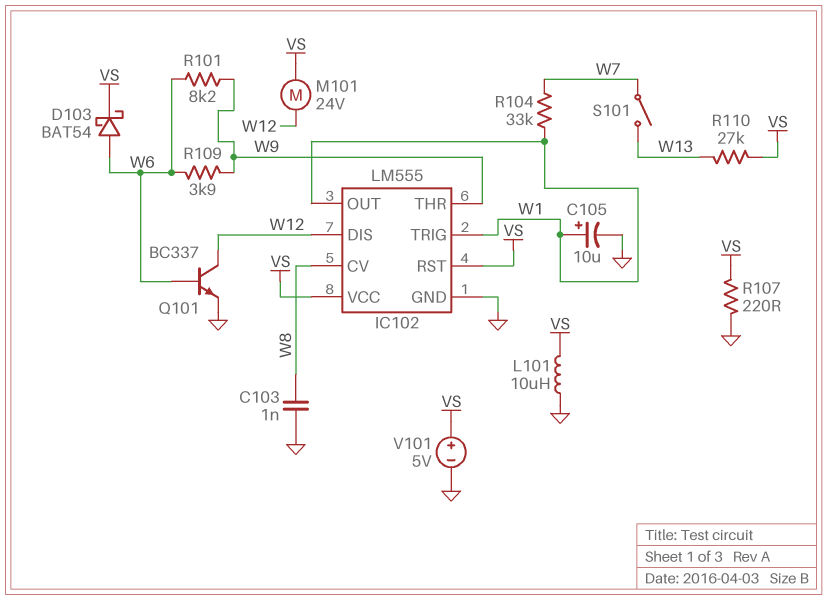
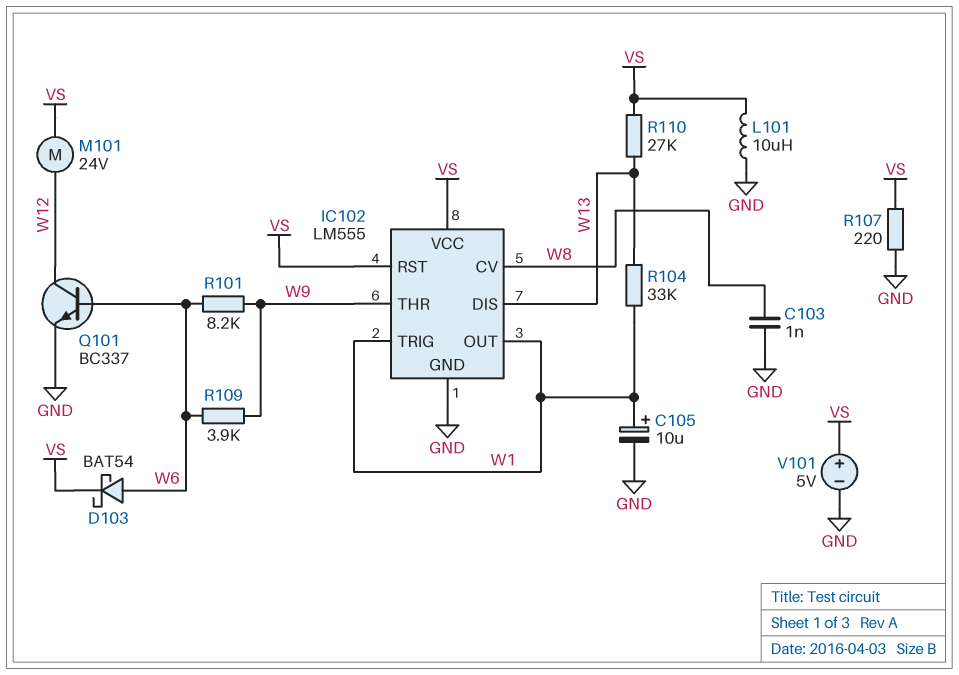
IC102 pin DIS: W12 -> W13
R104: 33k (W1, W7) -> 33k (W1, W13)
S101: switch (W7, W13) -> none

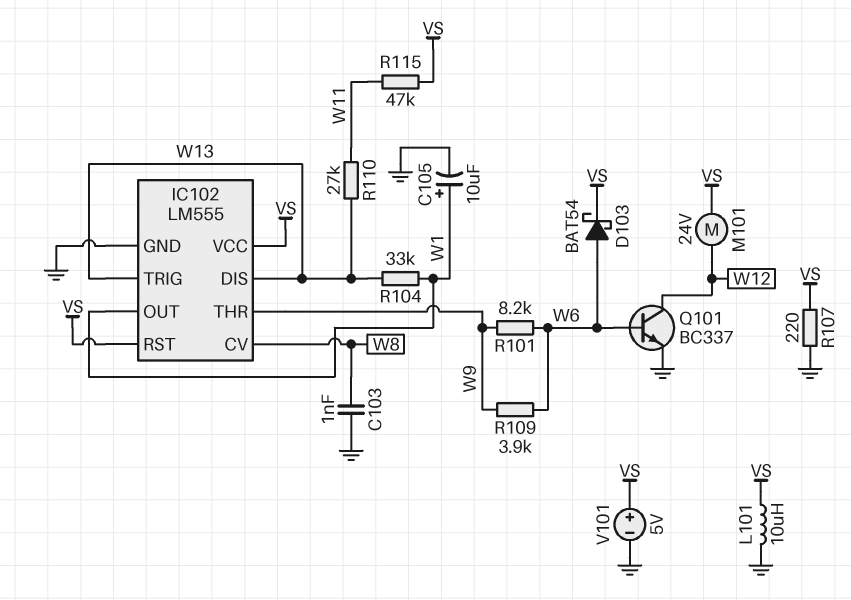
IC102 pin TRIG: W1 -> W13
R110: 27k (VS, W13) -> 27k (W11, W13)
R115: none -> 47k (VS, W11)

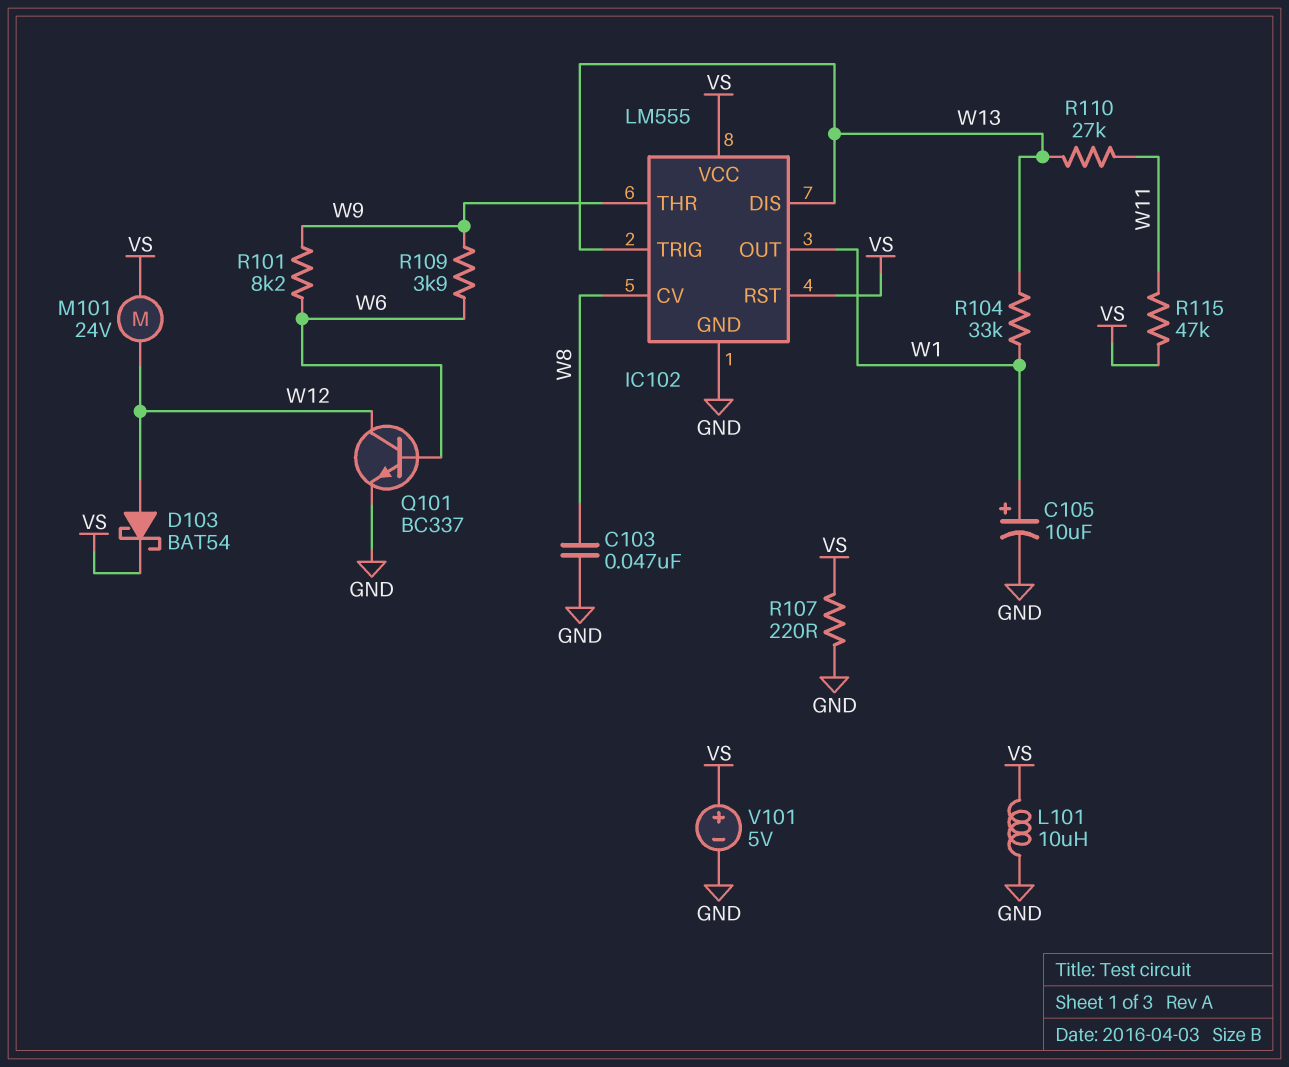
C103: 1nF (GND, W8) -> 47nF (GND, W8)
D103: schottky BAT54 (A W6, K VS) -> schottky BAT54 (A W12, K VS)

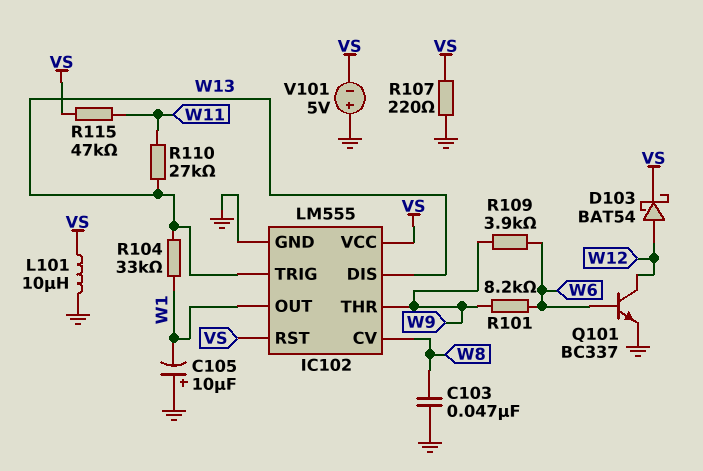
C105: 10uF (plus W1, minus GND) -> 10uF (plus GND, minus W1)
M101: motor 24V (VS, W12) -> none
V101: 5V (plus VS, minus GND) -> 5V (plus GND, minus VS)

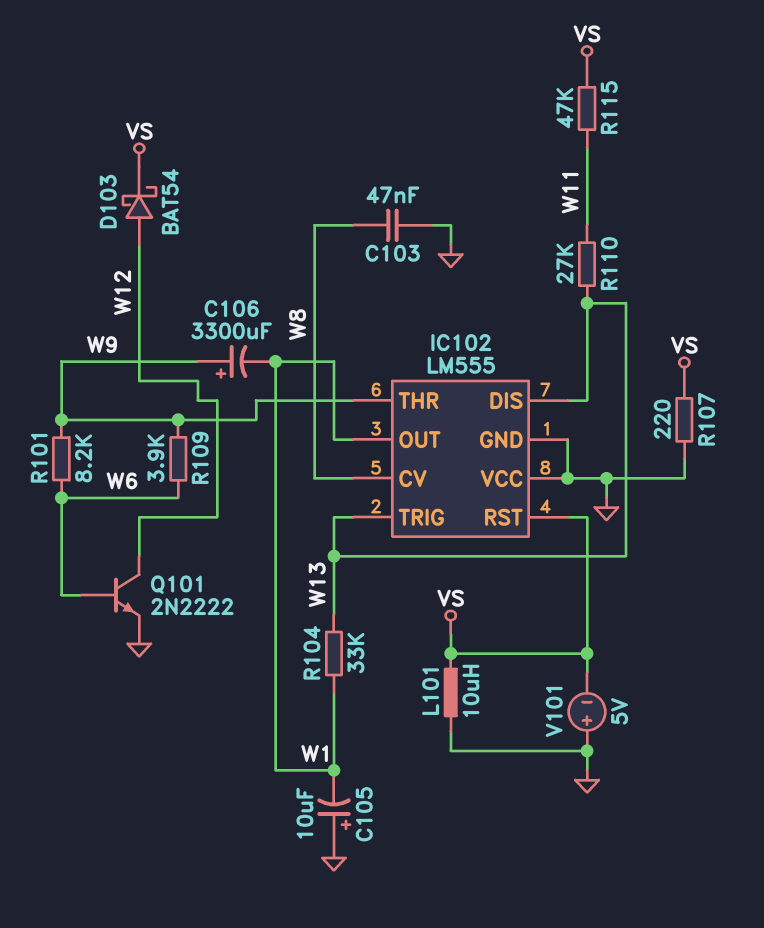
C106: none -> 3300uF (plus W9, minus W1)
IC102 pin VCC: VS -> GND
Q101: NPN BC337 (B W6, C W12, E GND) -> NPN 2N2222 (B W6, C W12, E GND)

